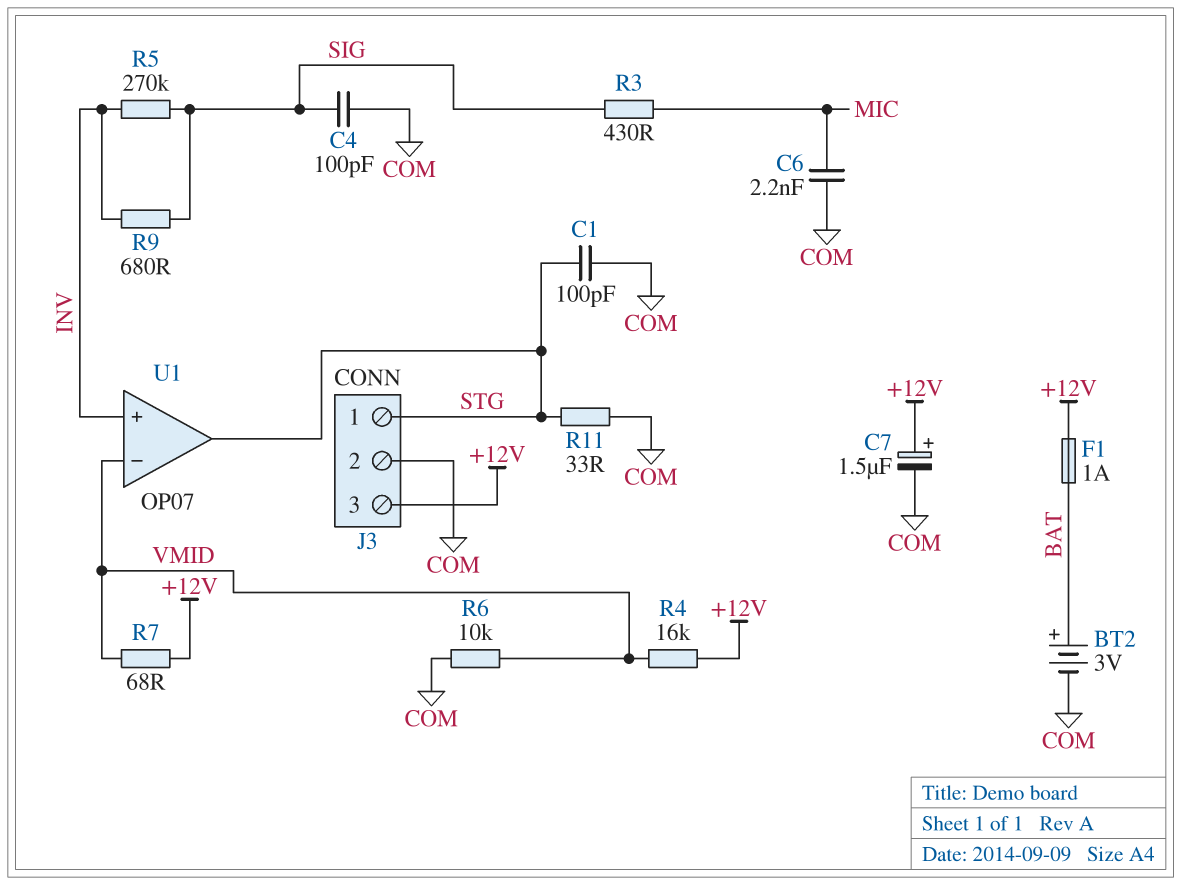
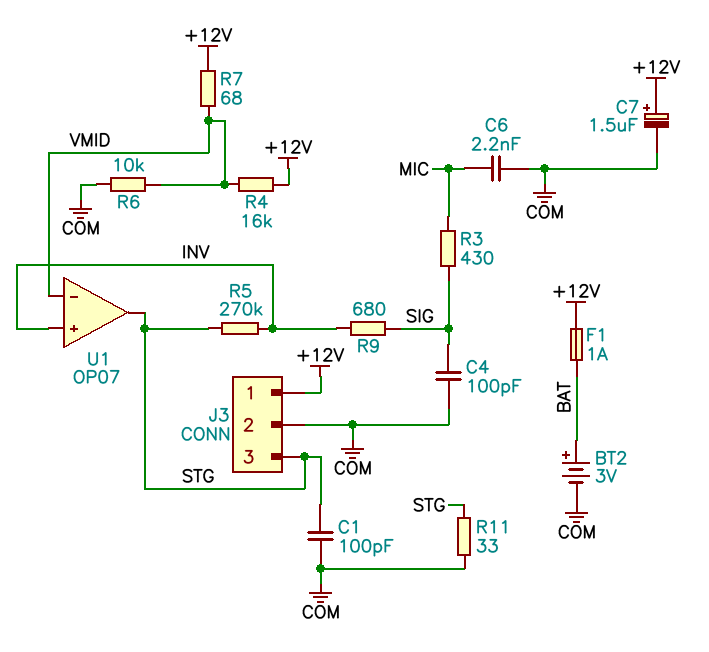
J3 pin 1: STG -> +12V
J3 pin 3: +12V -> STG
R5: 270k (INV, SIG) -> 270k (INV, STG)

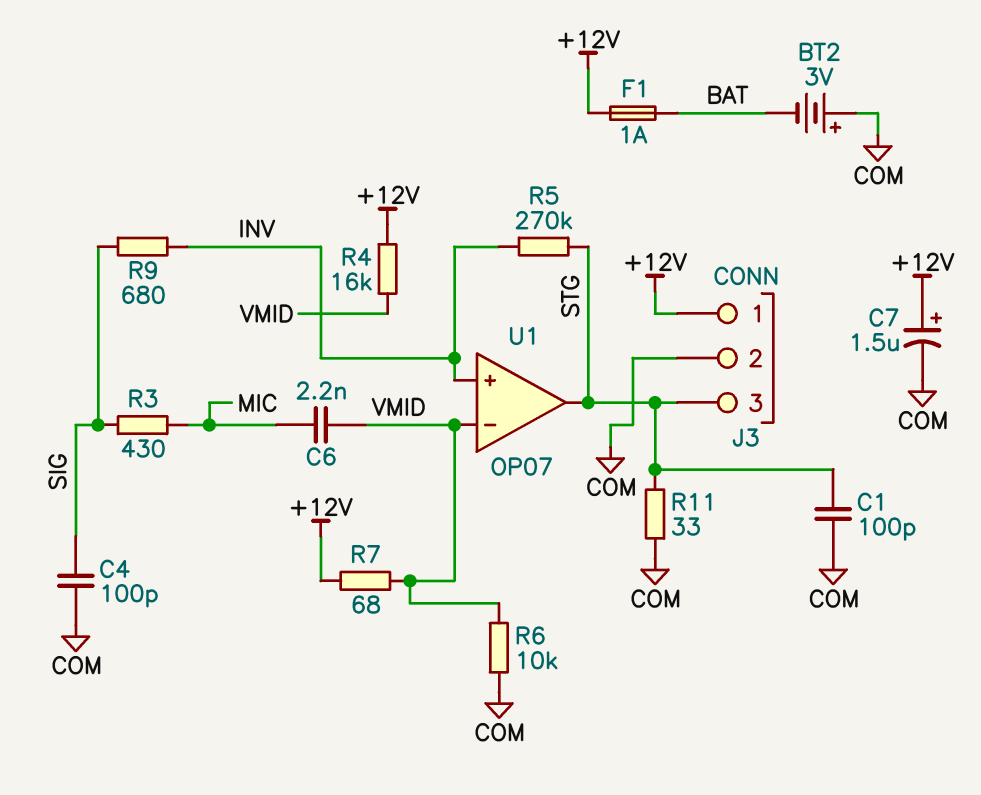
BT2: 3V (plus BAT, minus COM) -> 3V (plus COM, minus BAT)
C6: 2.2nF (COM, MIC) -> 2.2nF (MIC, VMID)

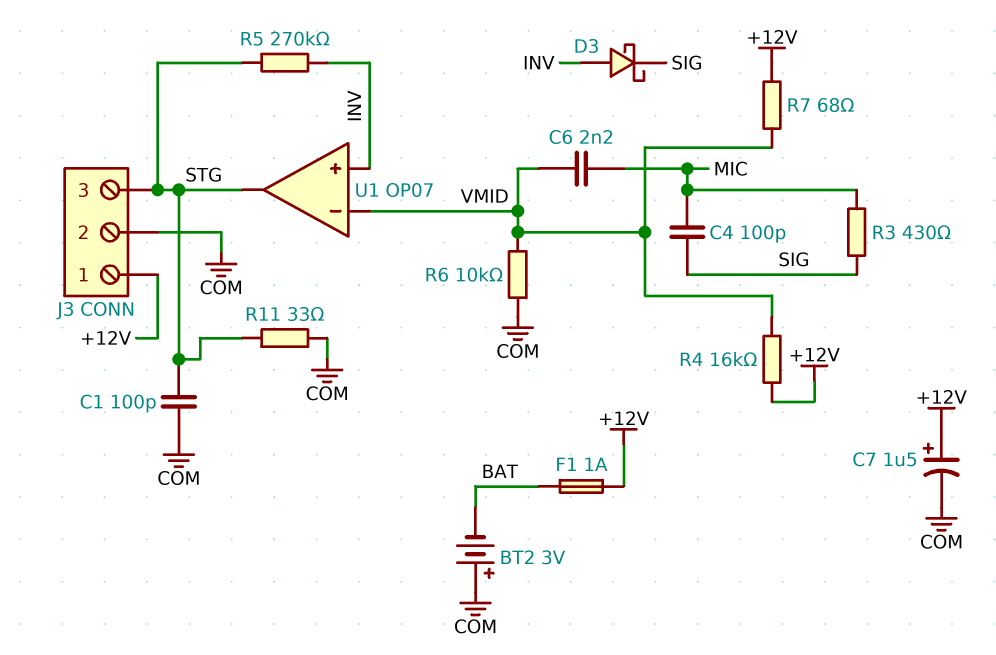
C4: 100pF (COM, SIG) -> 100pF (MIC, SIG)
D3: none -> schottky (A INV, K SIG)
R9: 680 (INV, SIG) -> none

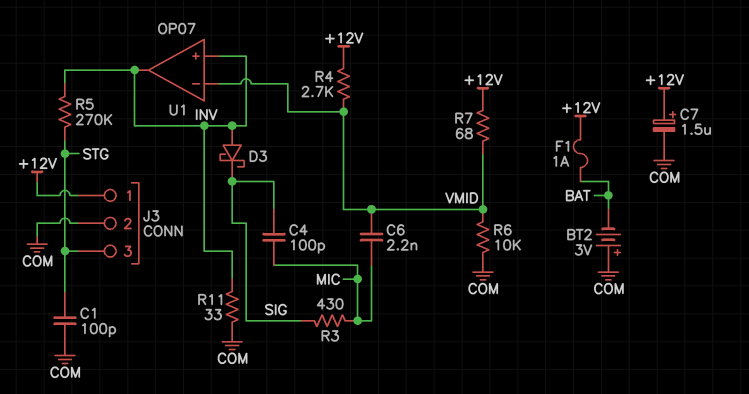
R4: 16k (+12V, VMID) -> 2.7k (+12V, VMID)
R11: 33 (COM, STG) -> 33 (COM, INV)
U1 pin out: STG -> INV

